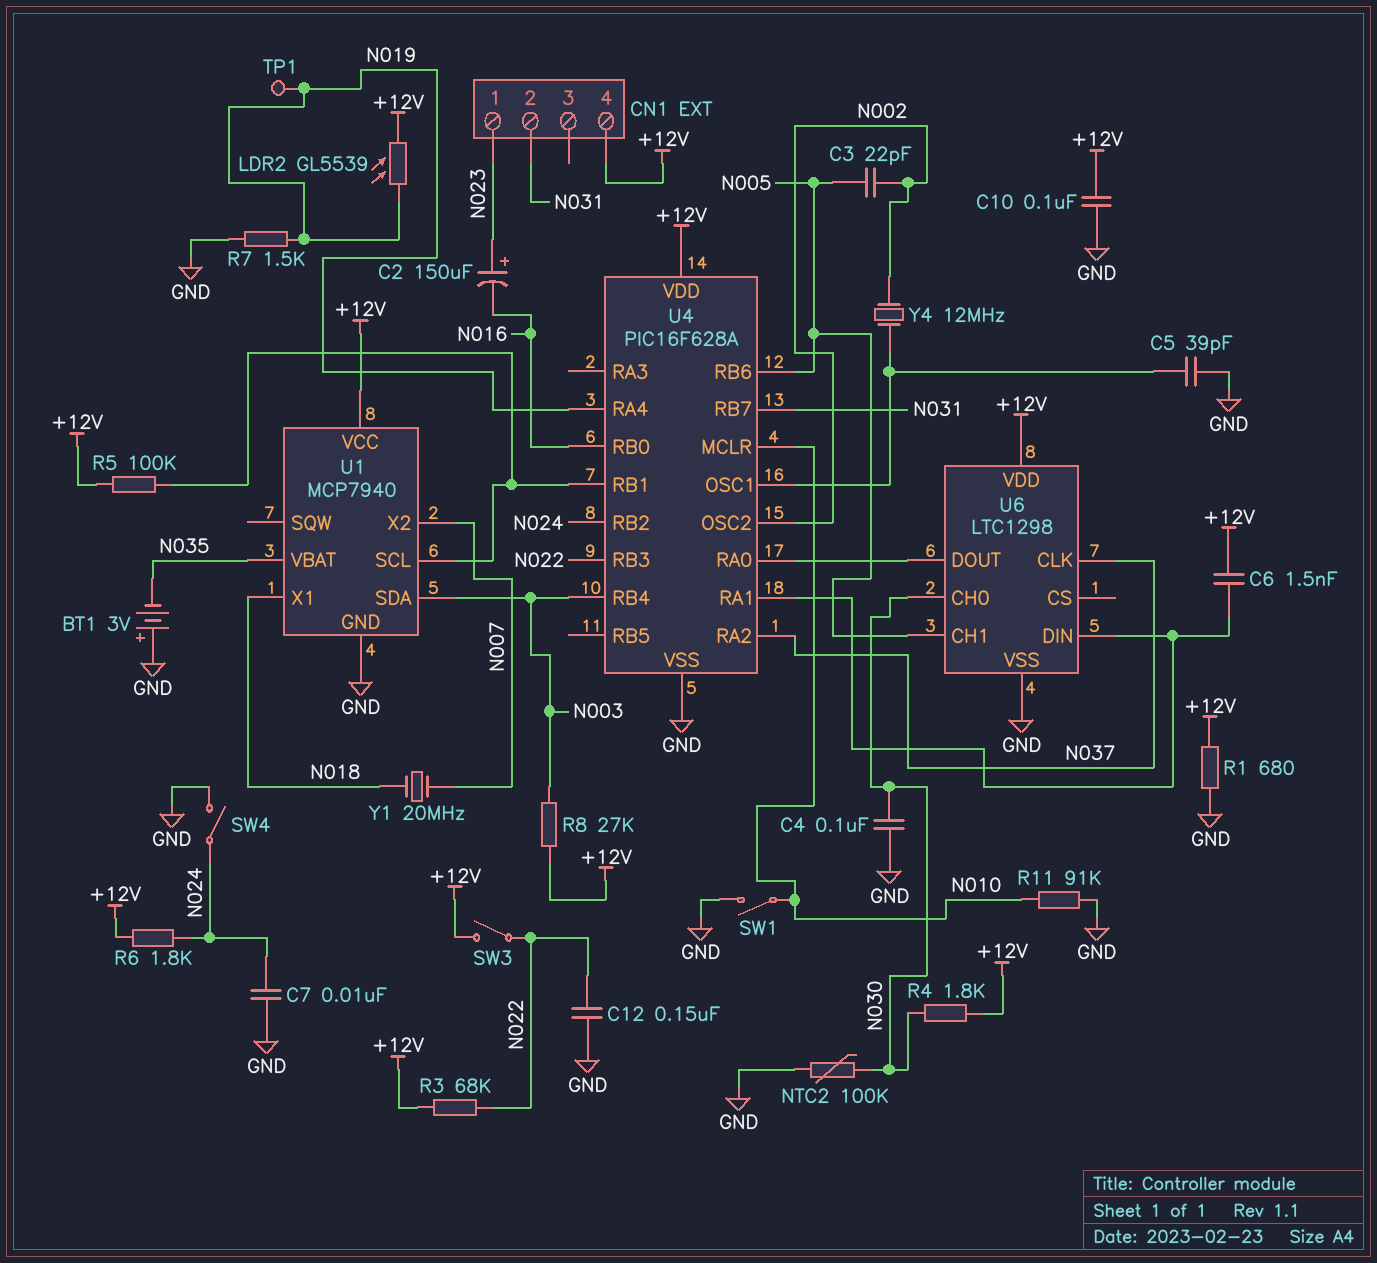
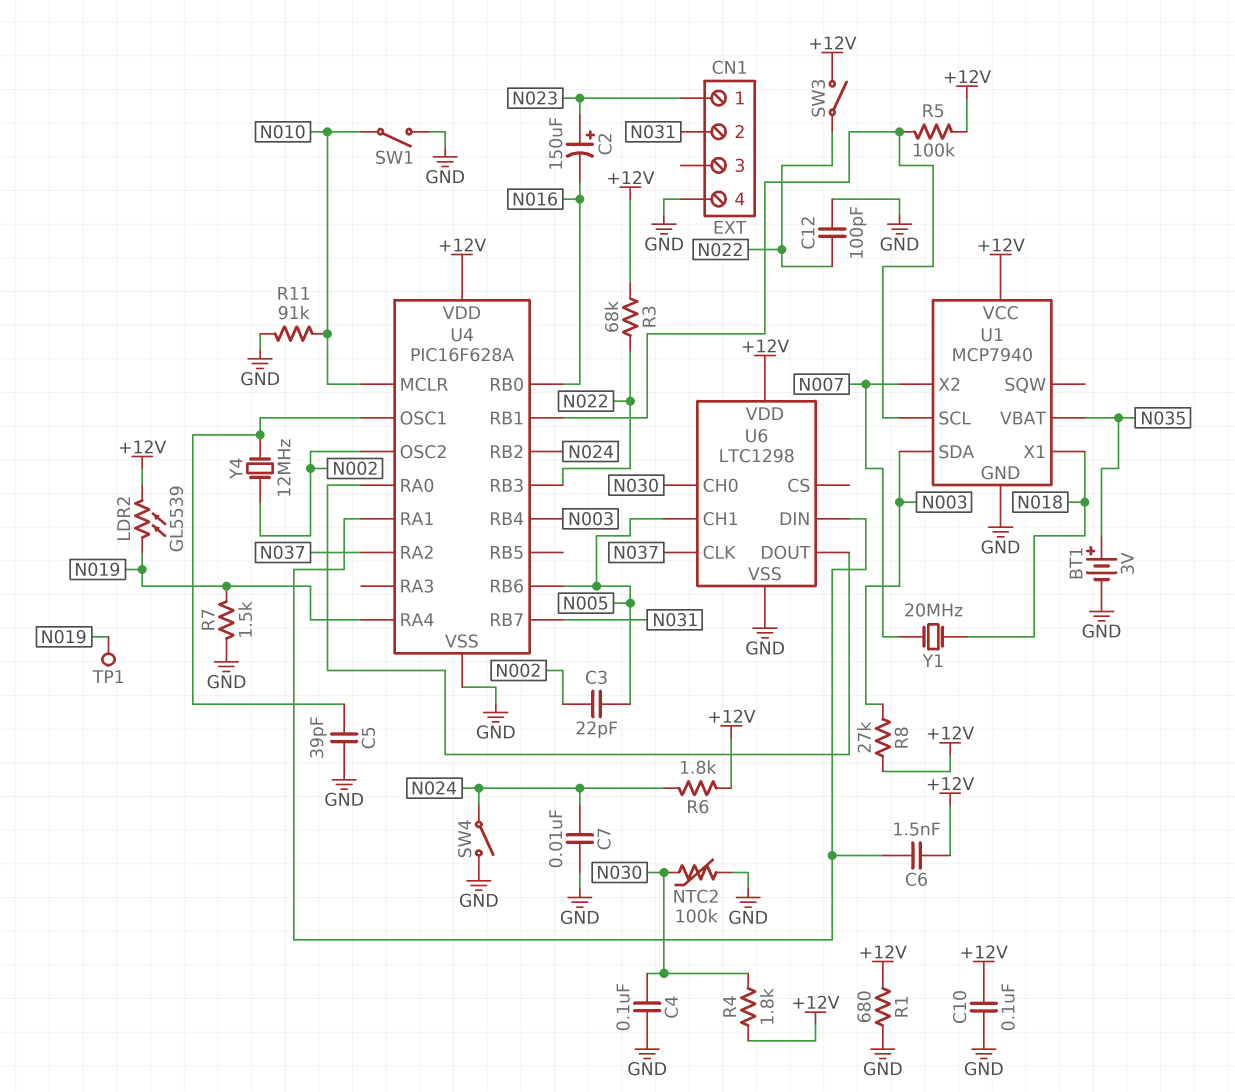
BT1: 3V (plus GND, minus N035) -> 3V (plus N035, minus GND)
C12: 150nF (GND, N022) -> 100pF (GND, N022)
CN1 pin 4: +12V -> GND

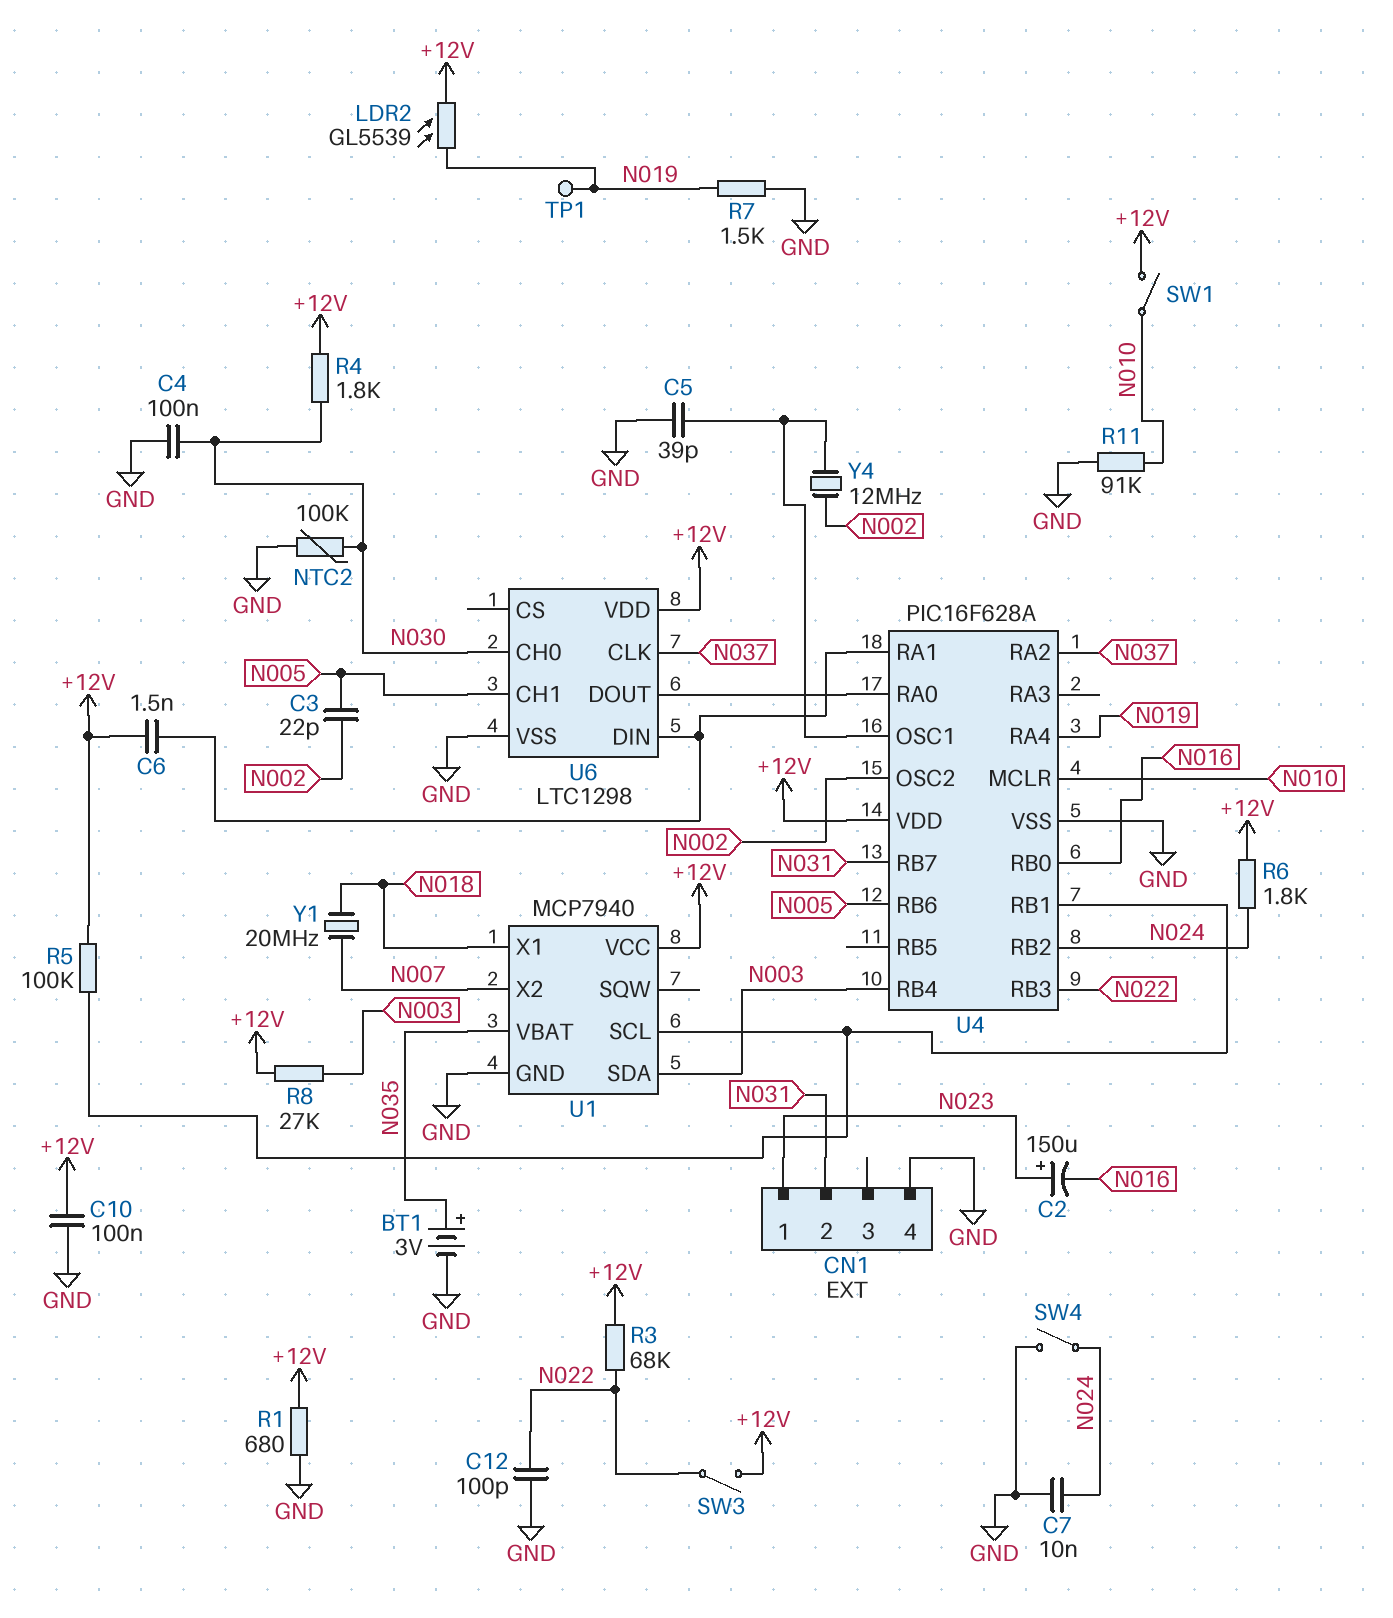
SW1: switch (GND, N010) -> switch (+12V, N010)

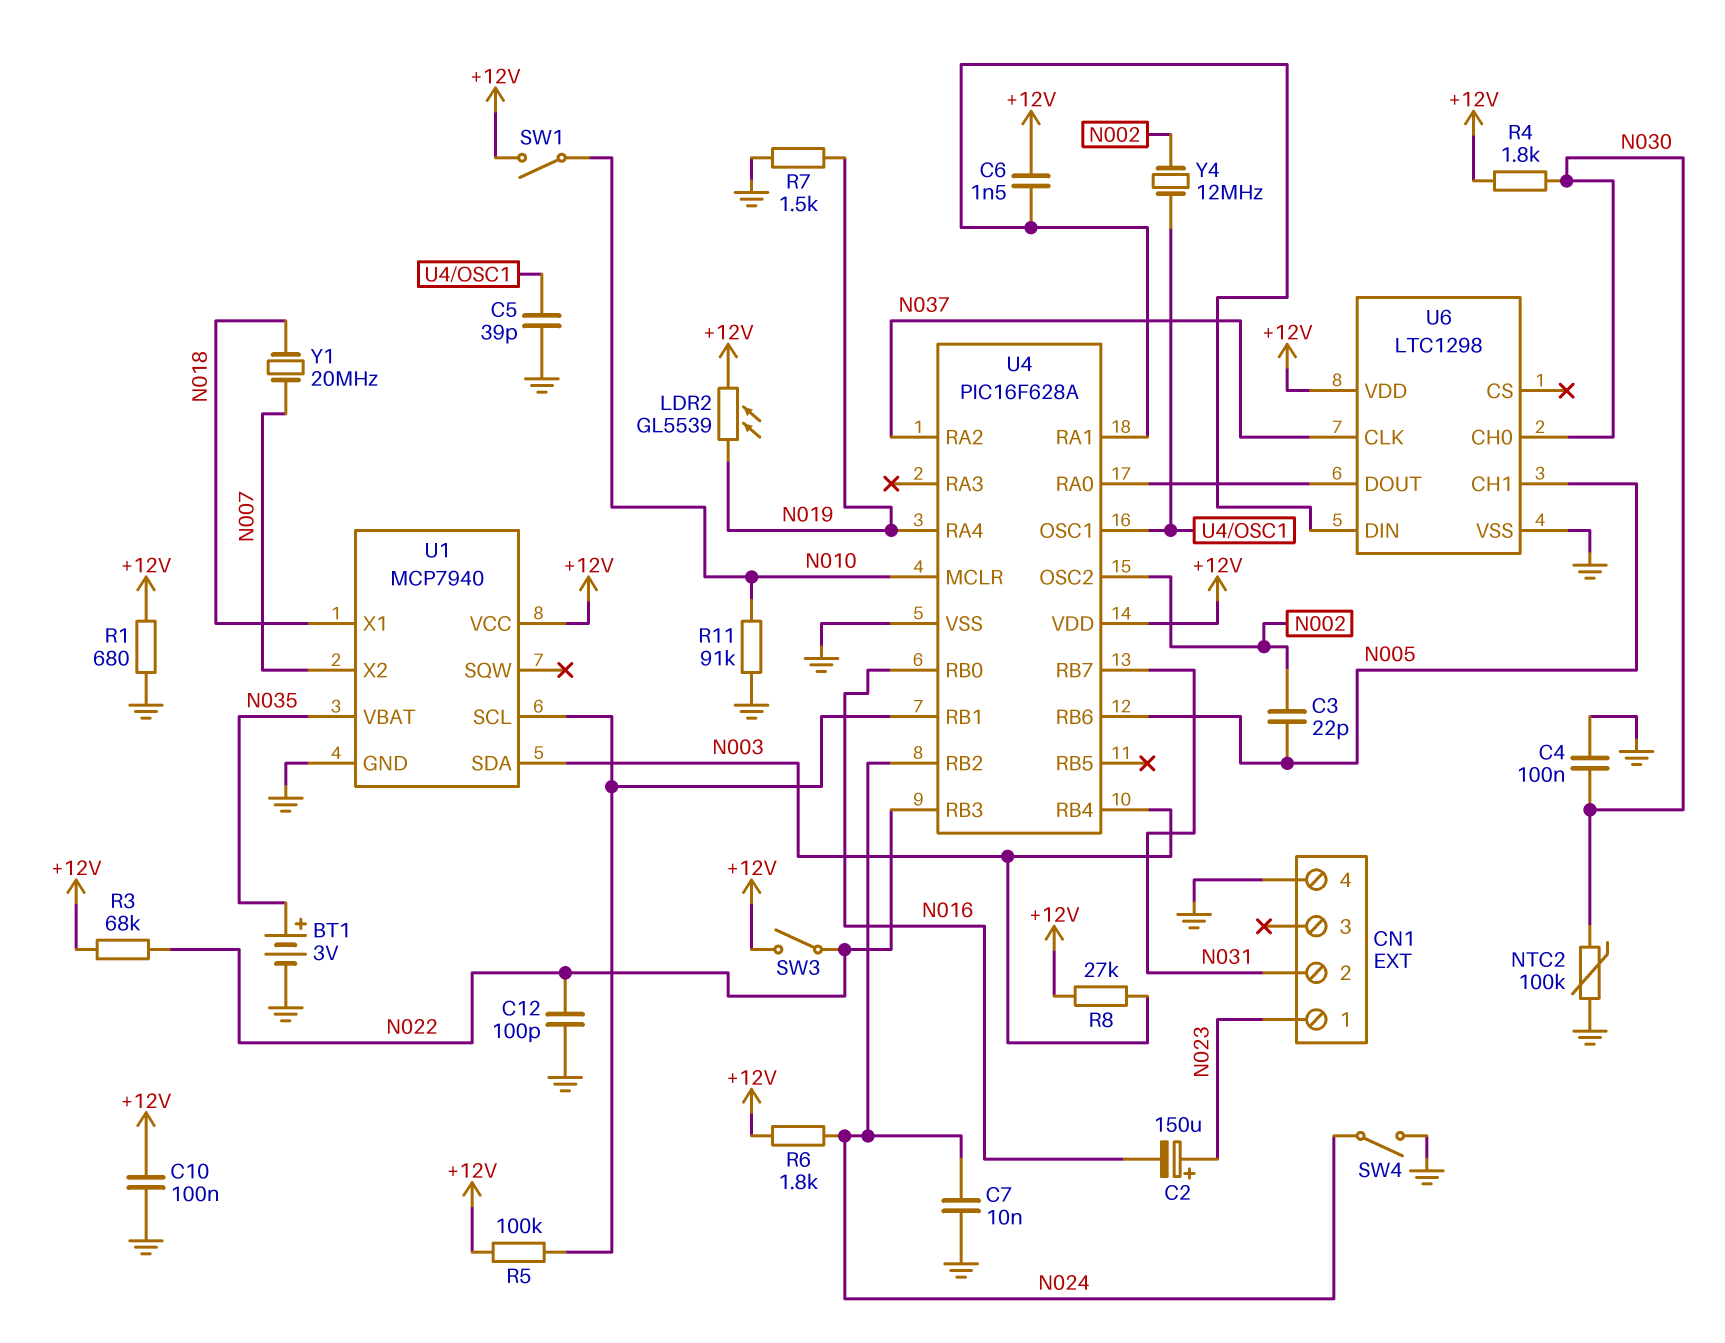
TP1: test point (N019) -> none

